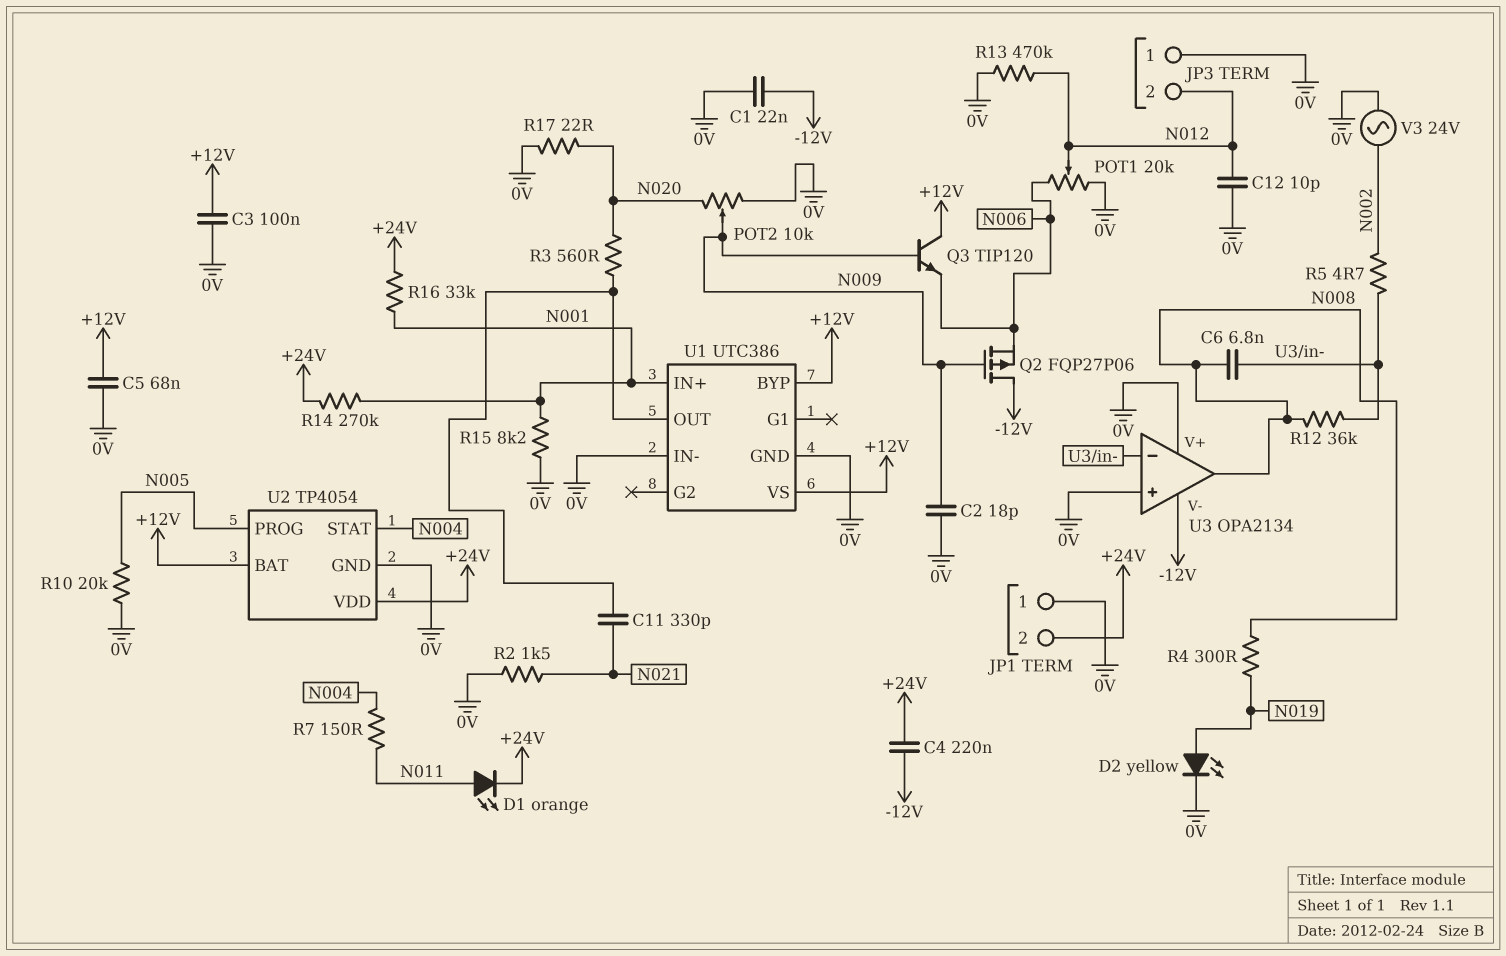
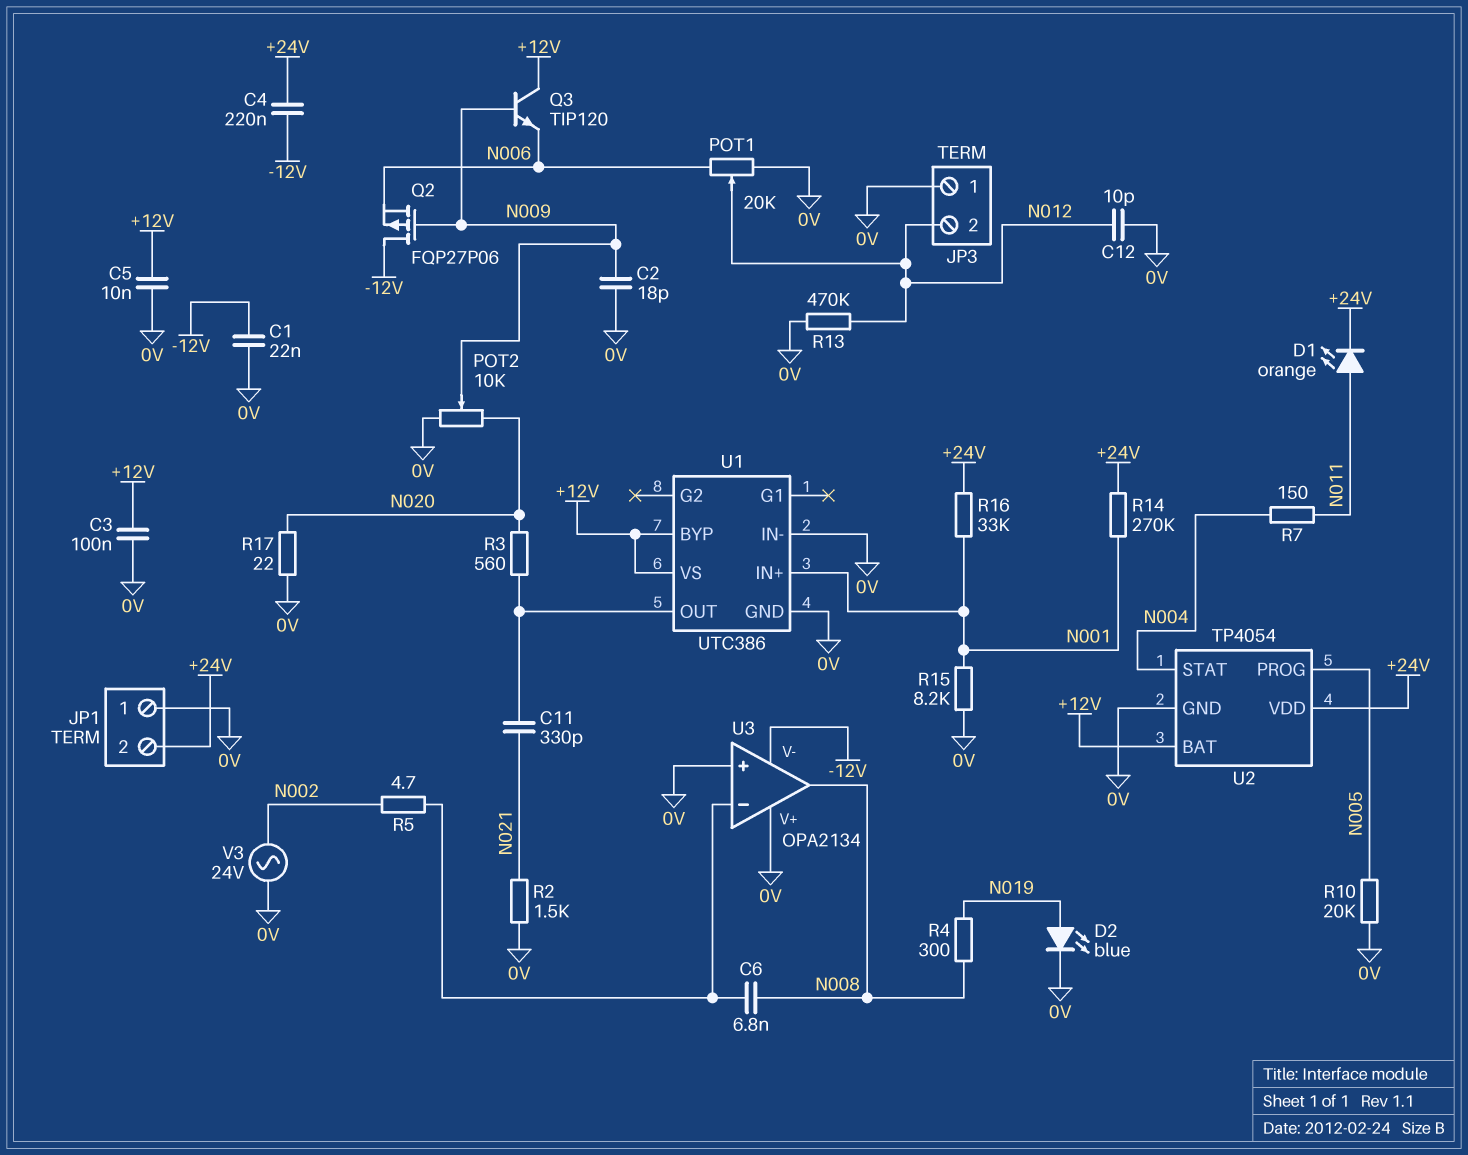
C5: 68nF (+12V, 0V) -> 10nF (+12V, 0V)
D2: LED yellow (A N019, K 0V) -> LED blue (A N019, K 0V)
R12: 36k (N008, U3/in-) -> none

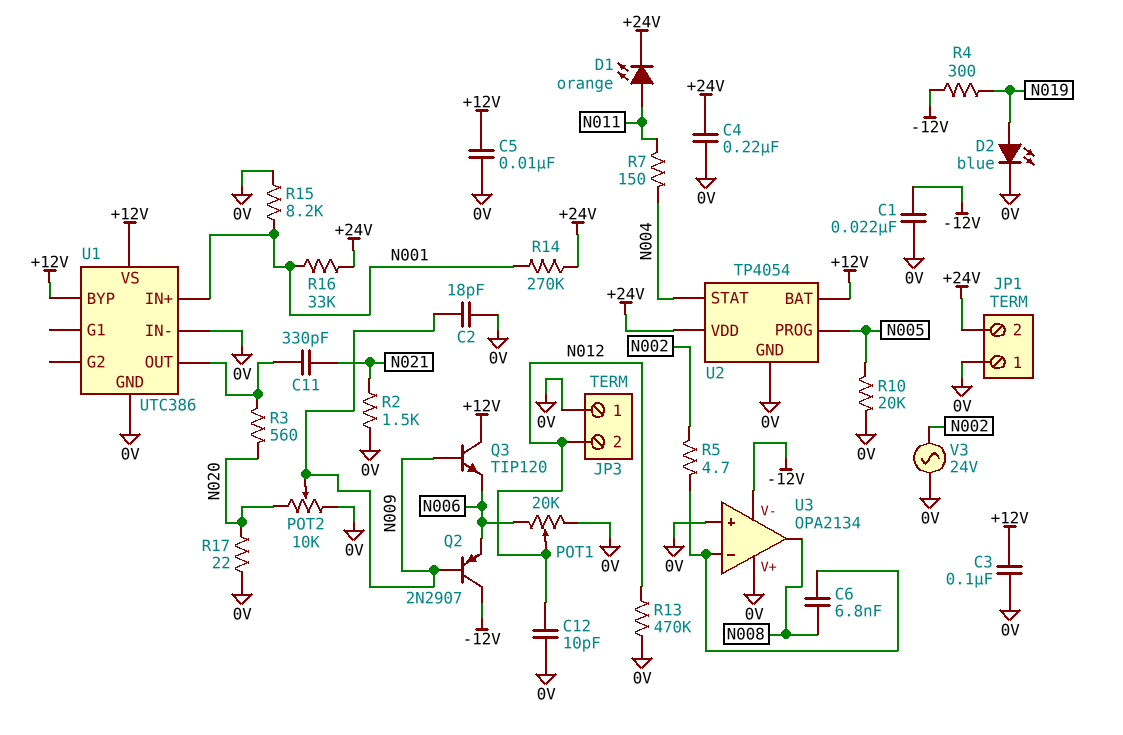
C4: 220nF (+24V, -12V) -> 220nF (+24V, 0V)
Q2: PMOS FQP27P06 (G N009, D -12V, S N006) -> PNP 2N2907 (B N009, C -12V, E N006)
R4: 300 (N008, N019) -> 300 (-12V, N019)

